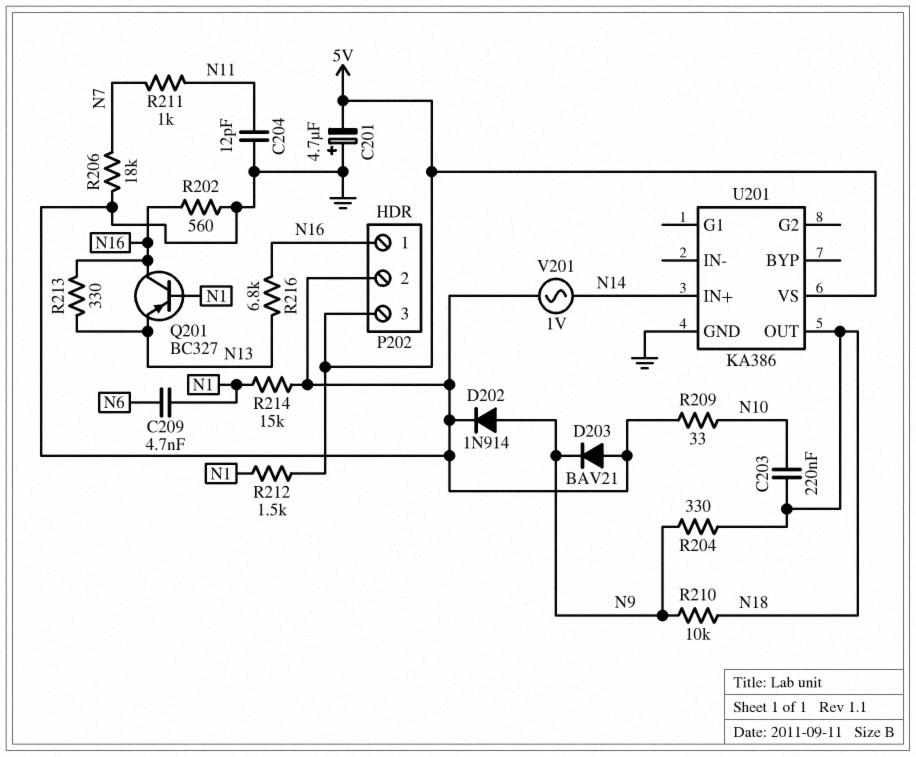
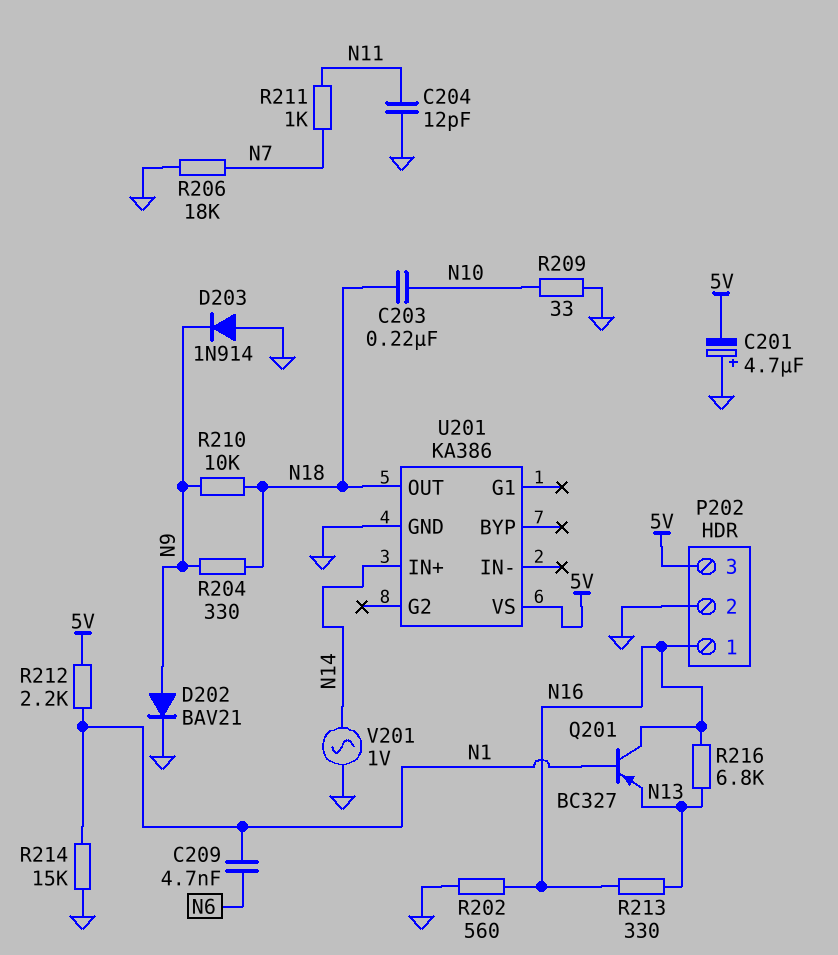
D202: diode 1N914 (A N9, K GND) -> diode BAV21 (A N9, K GND)
D203: diode BAV21 (A GND, K N9) -> diode 1N914 (A GND, K N9)
R212: 1.5k (5V, N1) -> 2.2k (5V, N1)

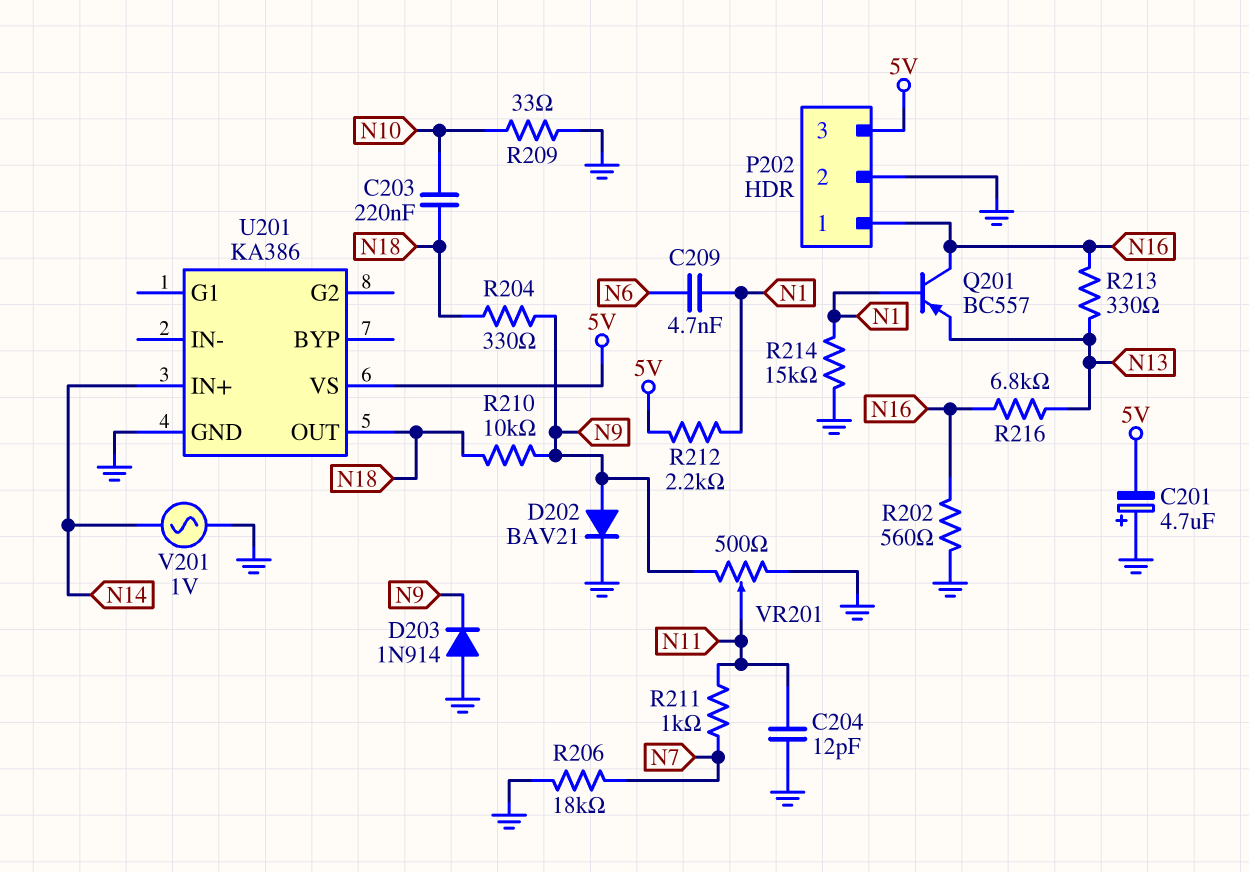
Q201: PNP BC327 (B N1, C N16, E N13) -> PNP BC557 (B N1, C N16, E N13)
VR201: none -> 500 (GND, N9, wiper N11)

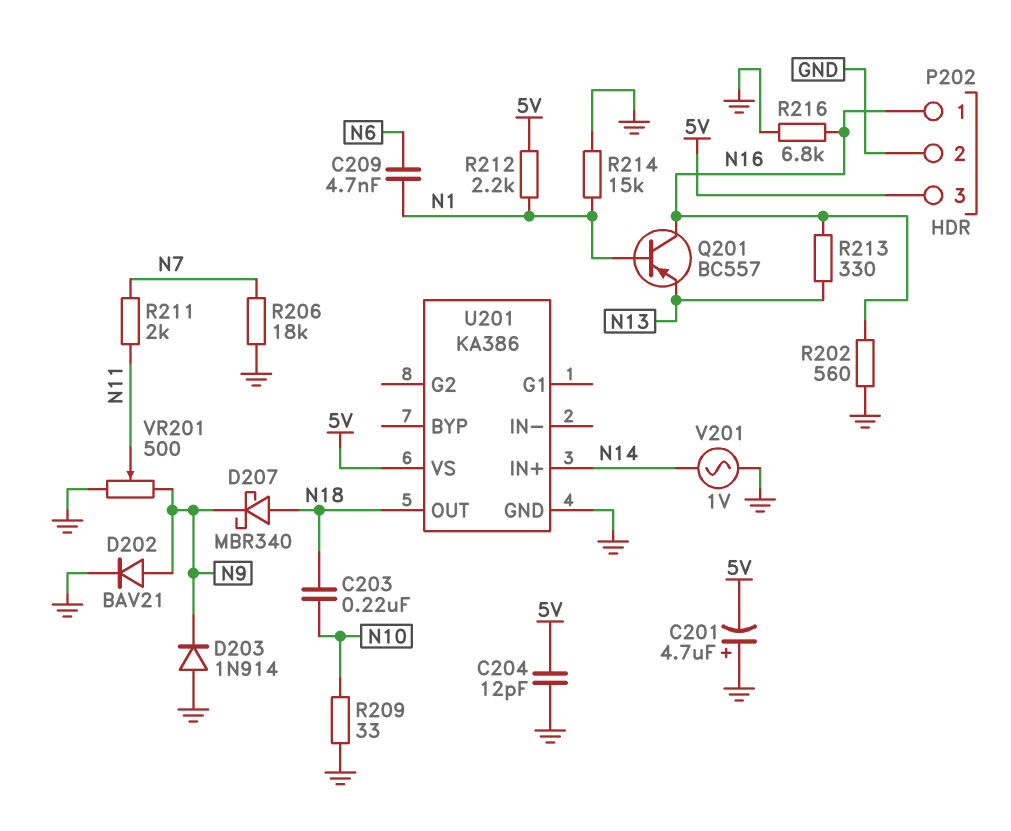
C204: 12pF (GND, N11) -> 12pF (5V, GND)
D207: none -> schottky MBR340 (A N18, K N9)
R204: 330 (N9, N18) -> none
R210: 10k (N9, N18) -> none
R211: 1k (N7, N11) -> 2k (N7, N11)
R216: 6.8k (N13, N16) -> 6.8k (GND, N16)

